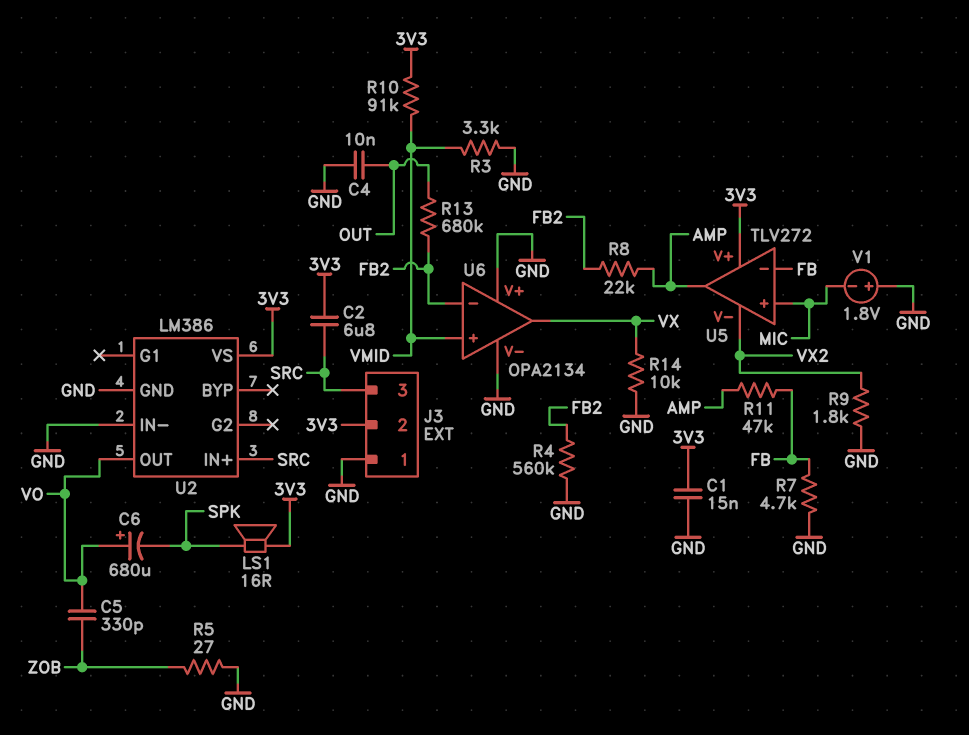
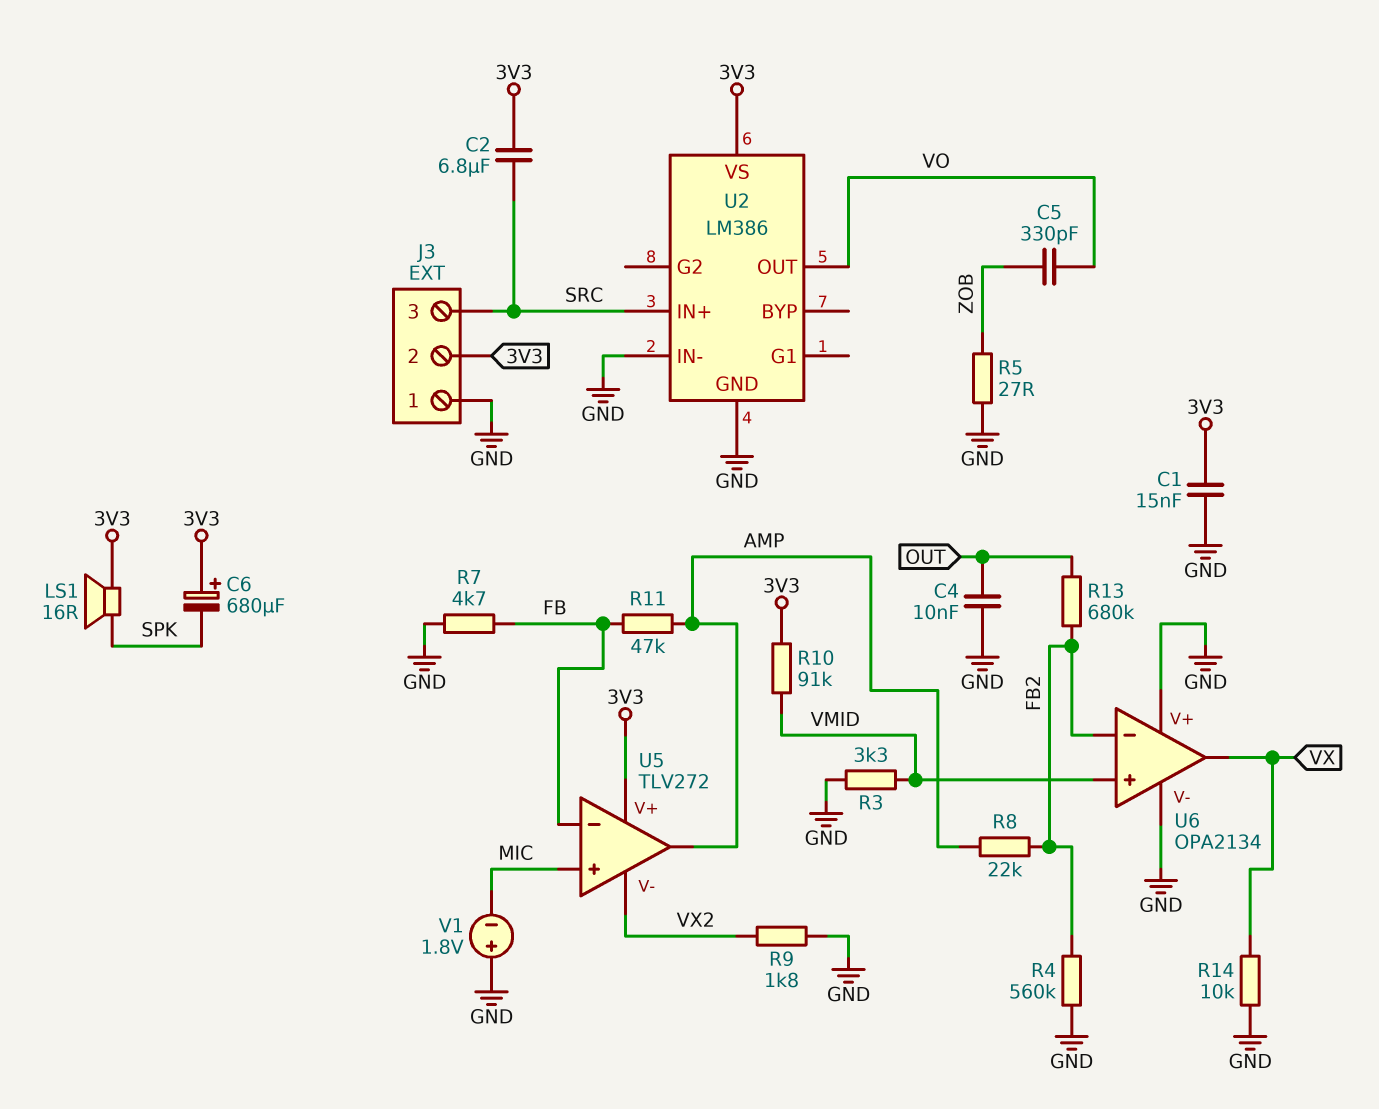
C6: 680uF (plus VO, minus SPK) -> 680uF (plus 3V3, minus SPK)

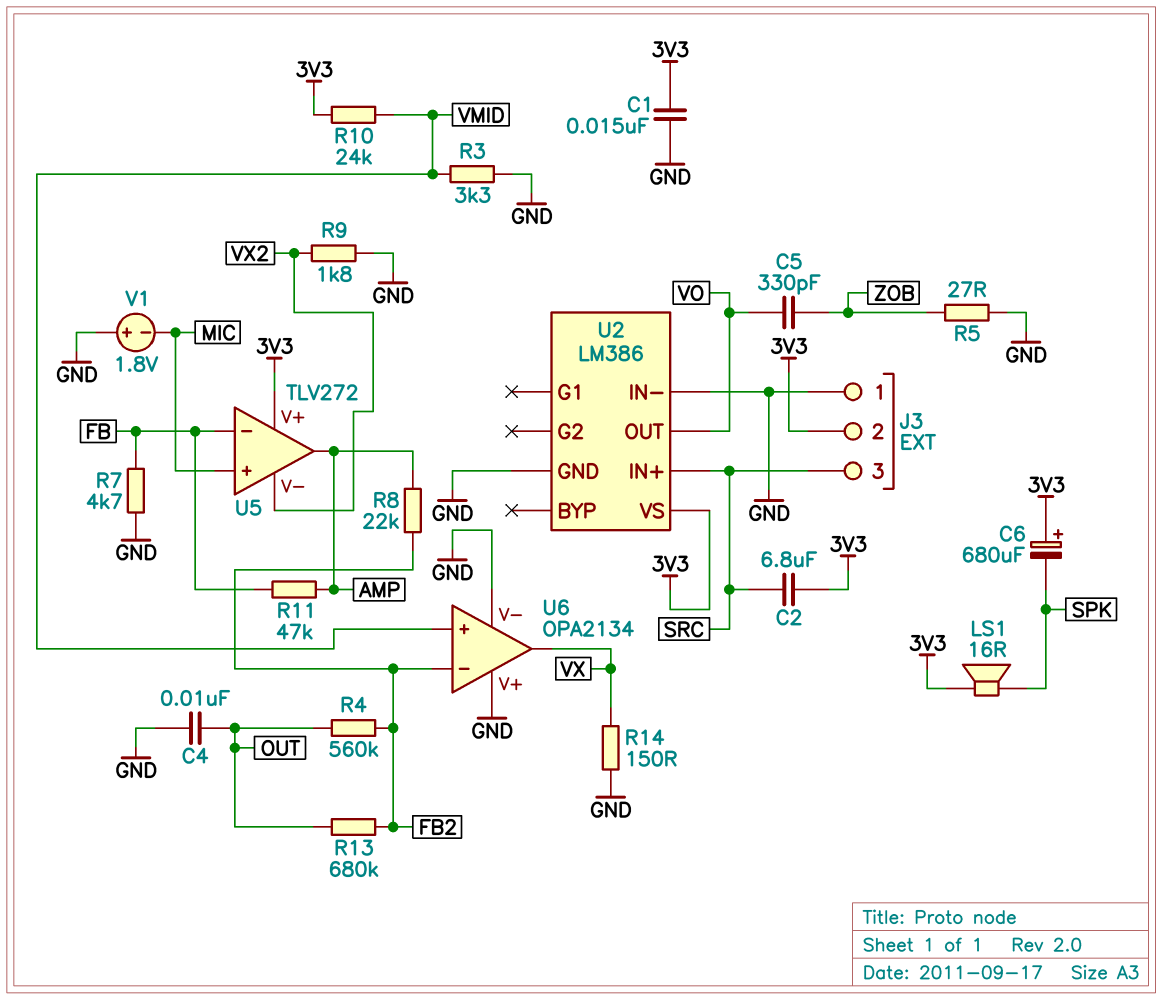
R4: 560k (FB2, GND) -> 560k (FB2, OUT)
R10: 91k (3V3, VMID) -> 24k (3V3, VMID)
R14: 10k (GND, VX) -> 150 (GND, VX)

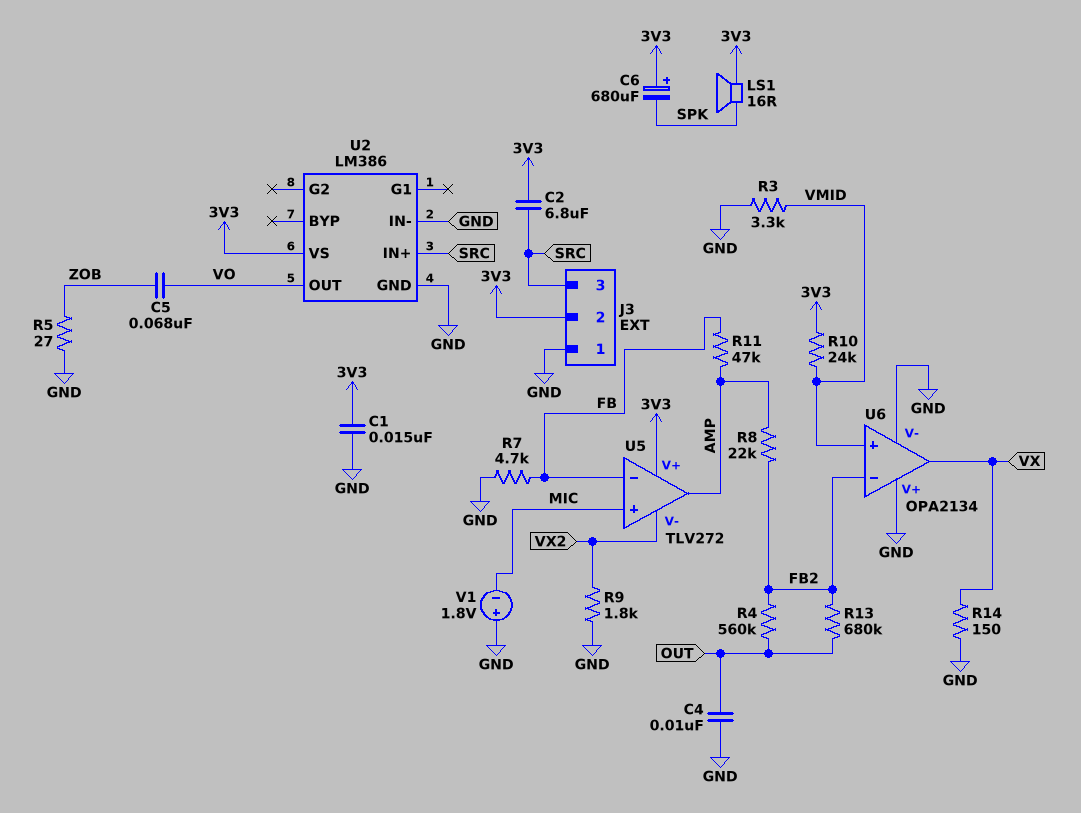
C5: 330pF (VO, ZOB) -> 68nF (VO, ZOB)

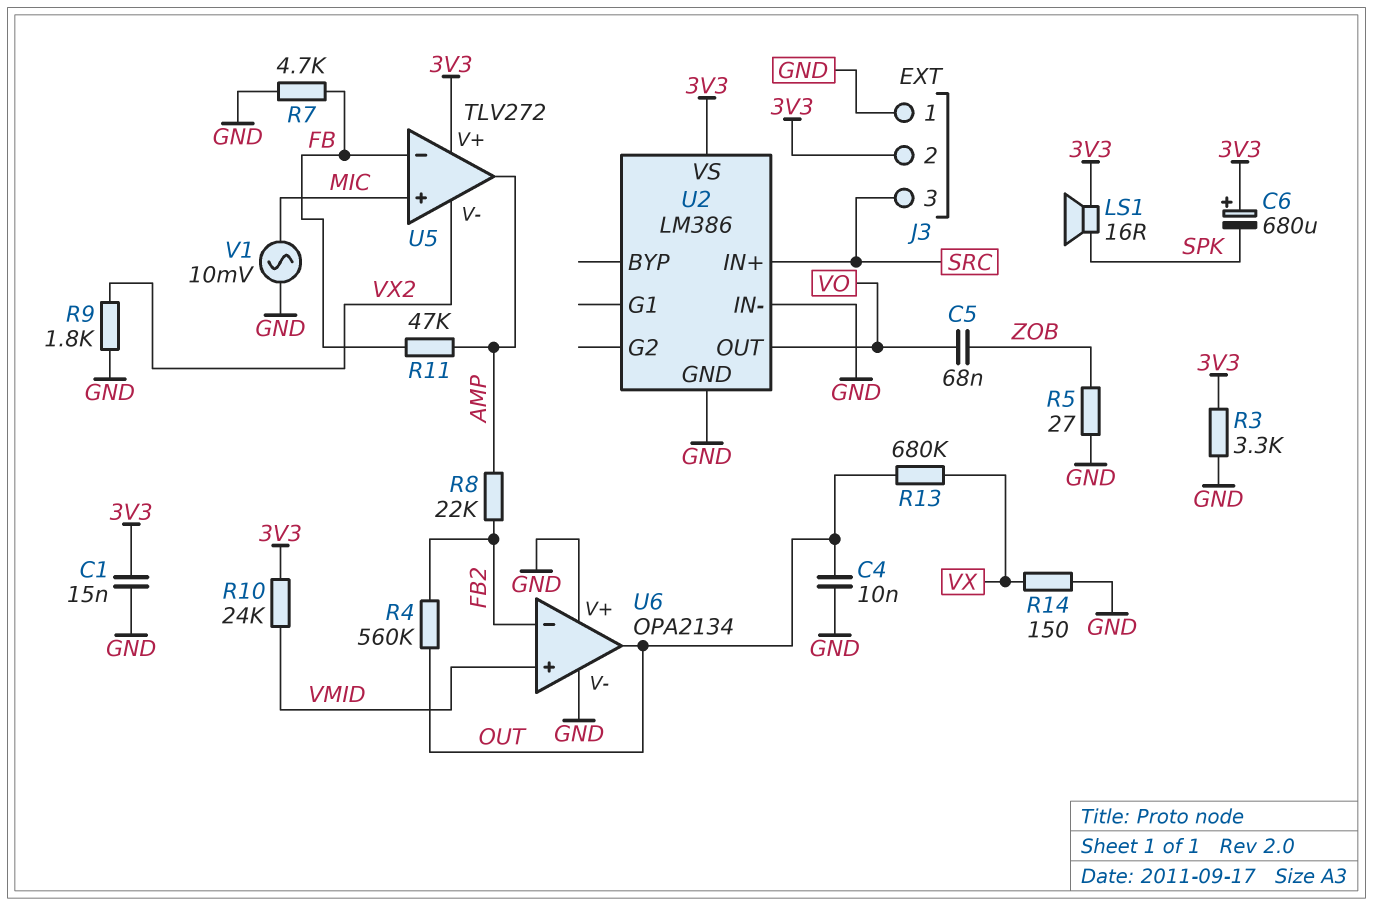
C2: 6.8uF (3V3, SRC) -> none
R3: 3.3k (GND, VMID) -> 3.3k (3V3, GND)
R13: 680k (FB2, OUT) -> 680k (OUT, VX)
U6 pin out: VX -> OUT
V1: 1.8V (plus GND, minus MIC) -> AC 10mV (GND, MIC)

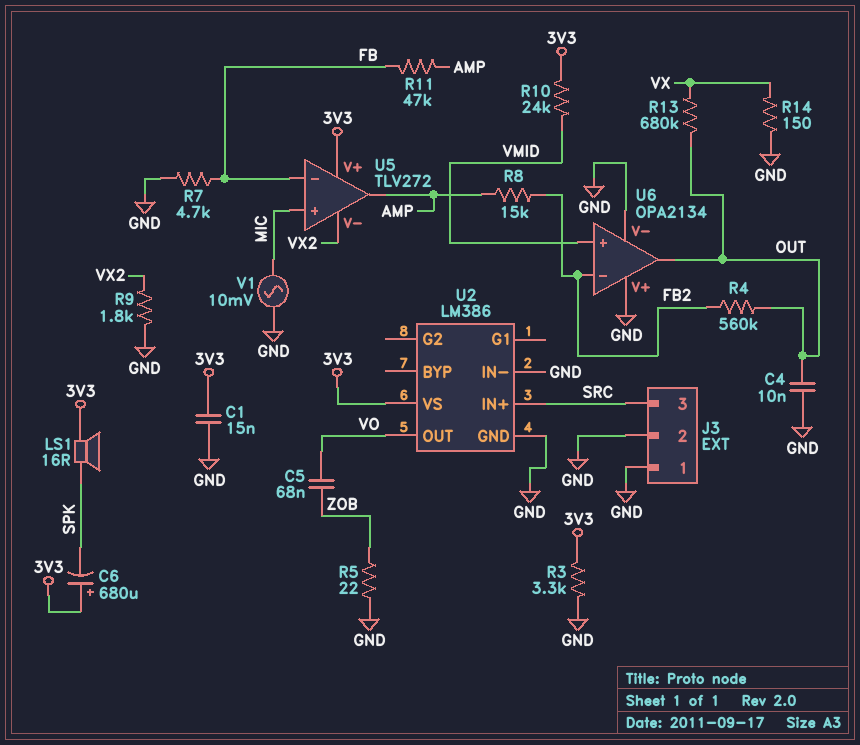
J3 pin 2: 3V3 -> GND
R5: 27 (GND, ZOB) -> 22 (GND, ZOB)
R8: 22k (AMP, FB2) -> 15k (AMP, FB2)

